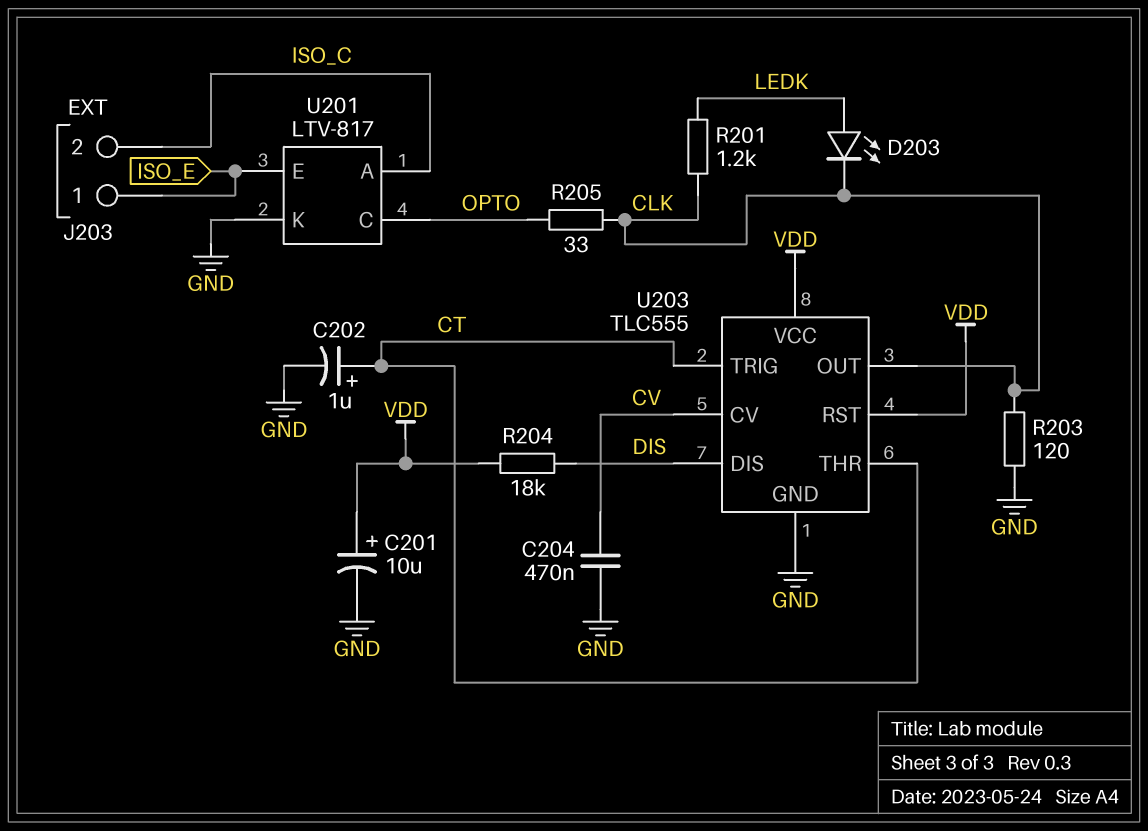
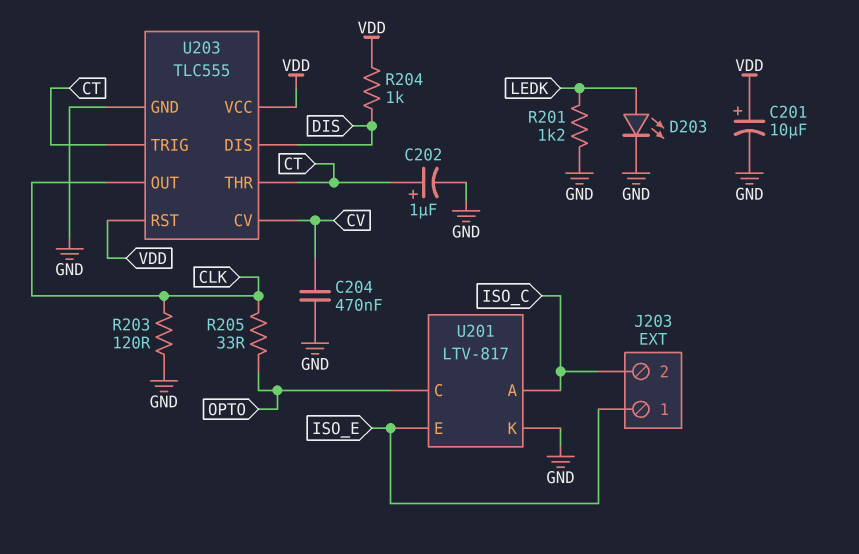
D203: LED (A LEDK, K CLK) -> LED (A LEDK, K GND)
R201: 1.2k (CLK, LEDK) -> 1.2k (GND, LEDK)
R204: 18k (DIS, VDD) -> 1k (DIS, VDD)

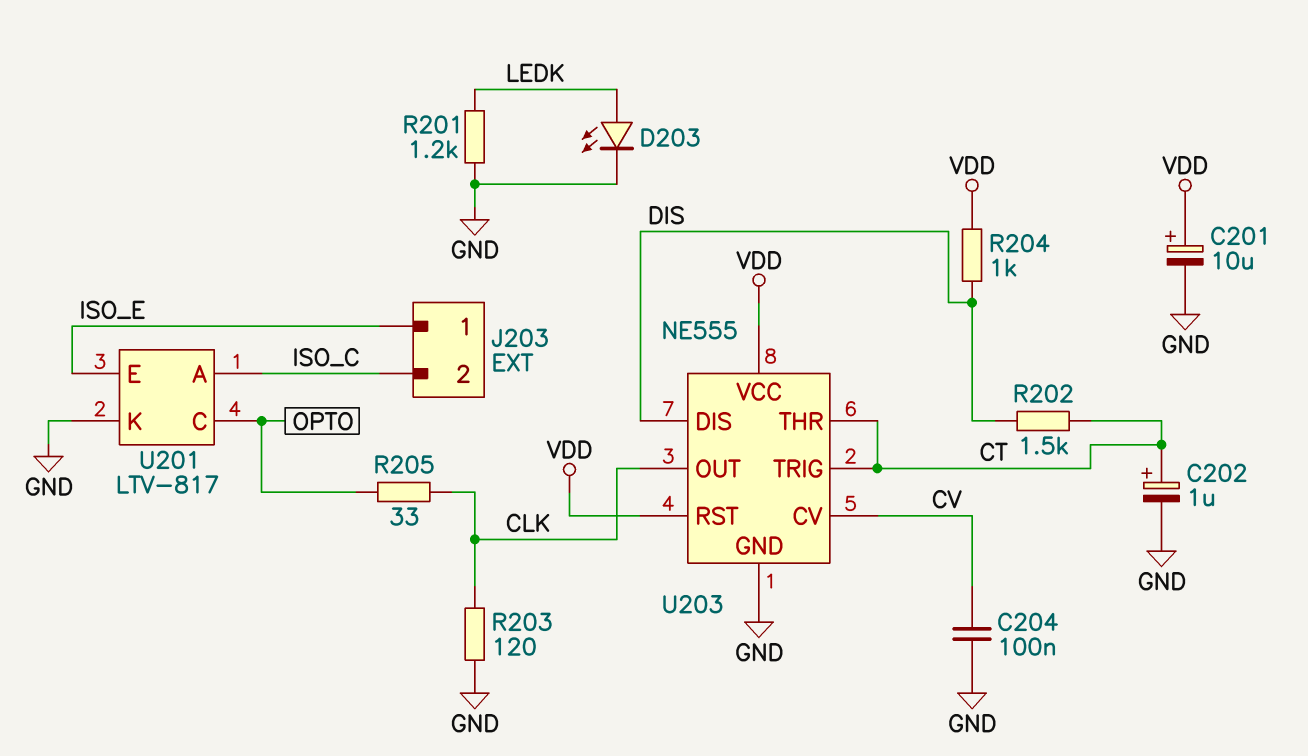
C204: 470nF (CV, GND) -> 100nF (CV, GND)
R202: none -> 1.5k (CT, DIS)
U203: TLC555 -> NE555

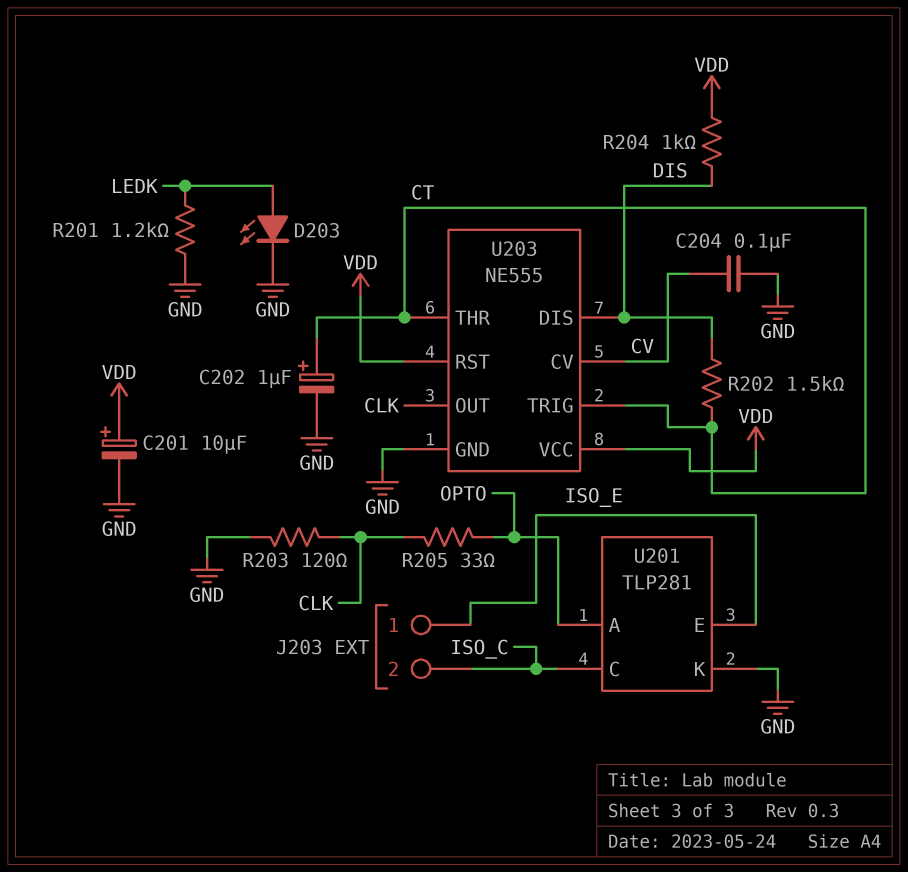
U201: LTV-817 -> TLP281
U201 pin A: ISO_C -> OPTO
U201 pin C: OPTO -> ISO_C

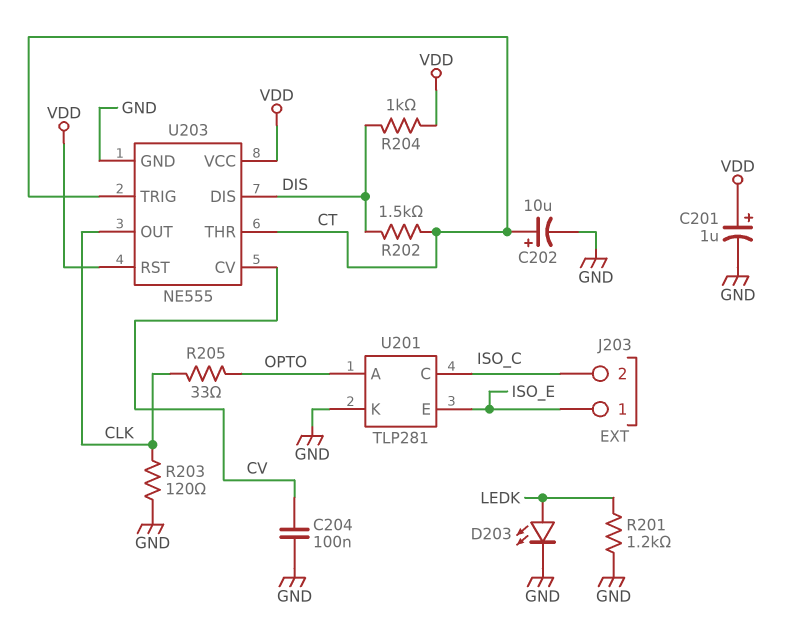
C201: 10uF (plus VDD, minus GND) -> 1uF (plus VDD, minus GND)
C202: 1uF (plus CT, minus GND) -> 10uF (plus CT, minus GND)

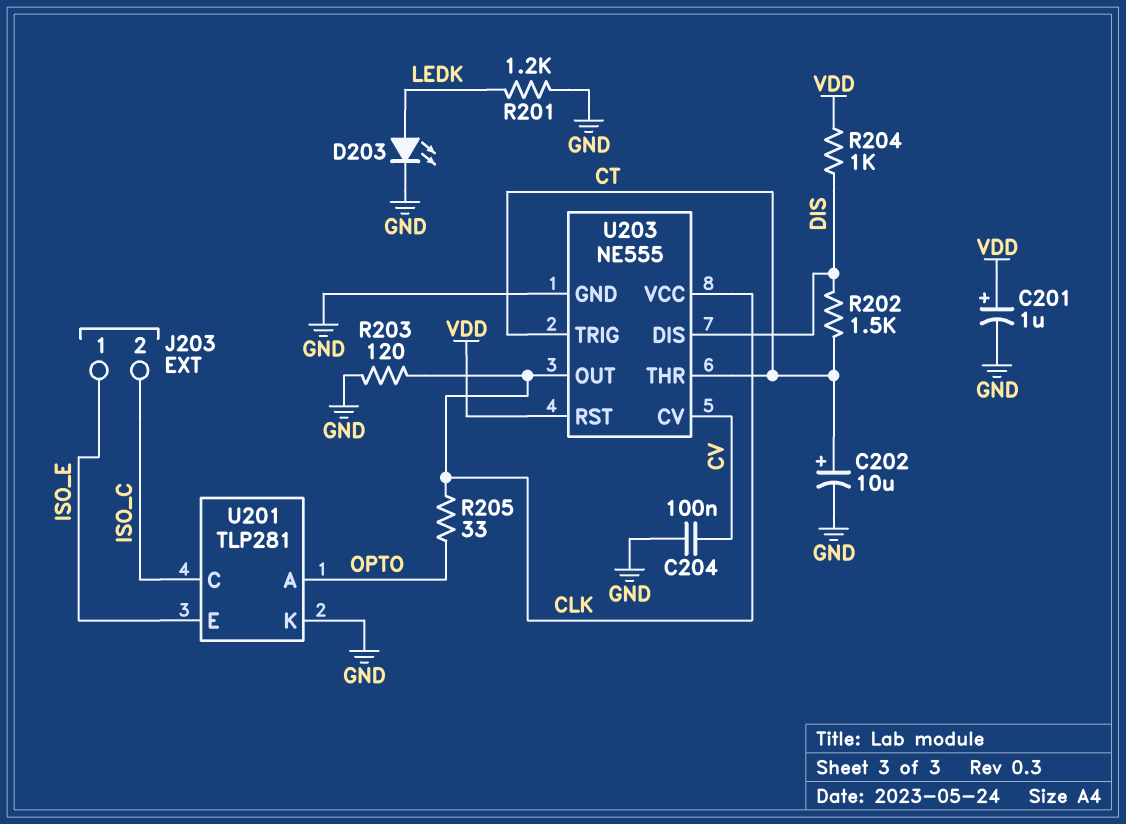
U203 pin VCC: VDD -> CLK

